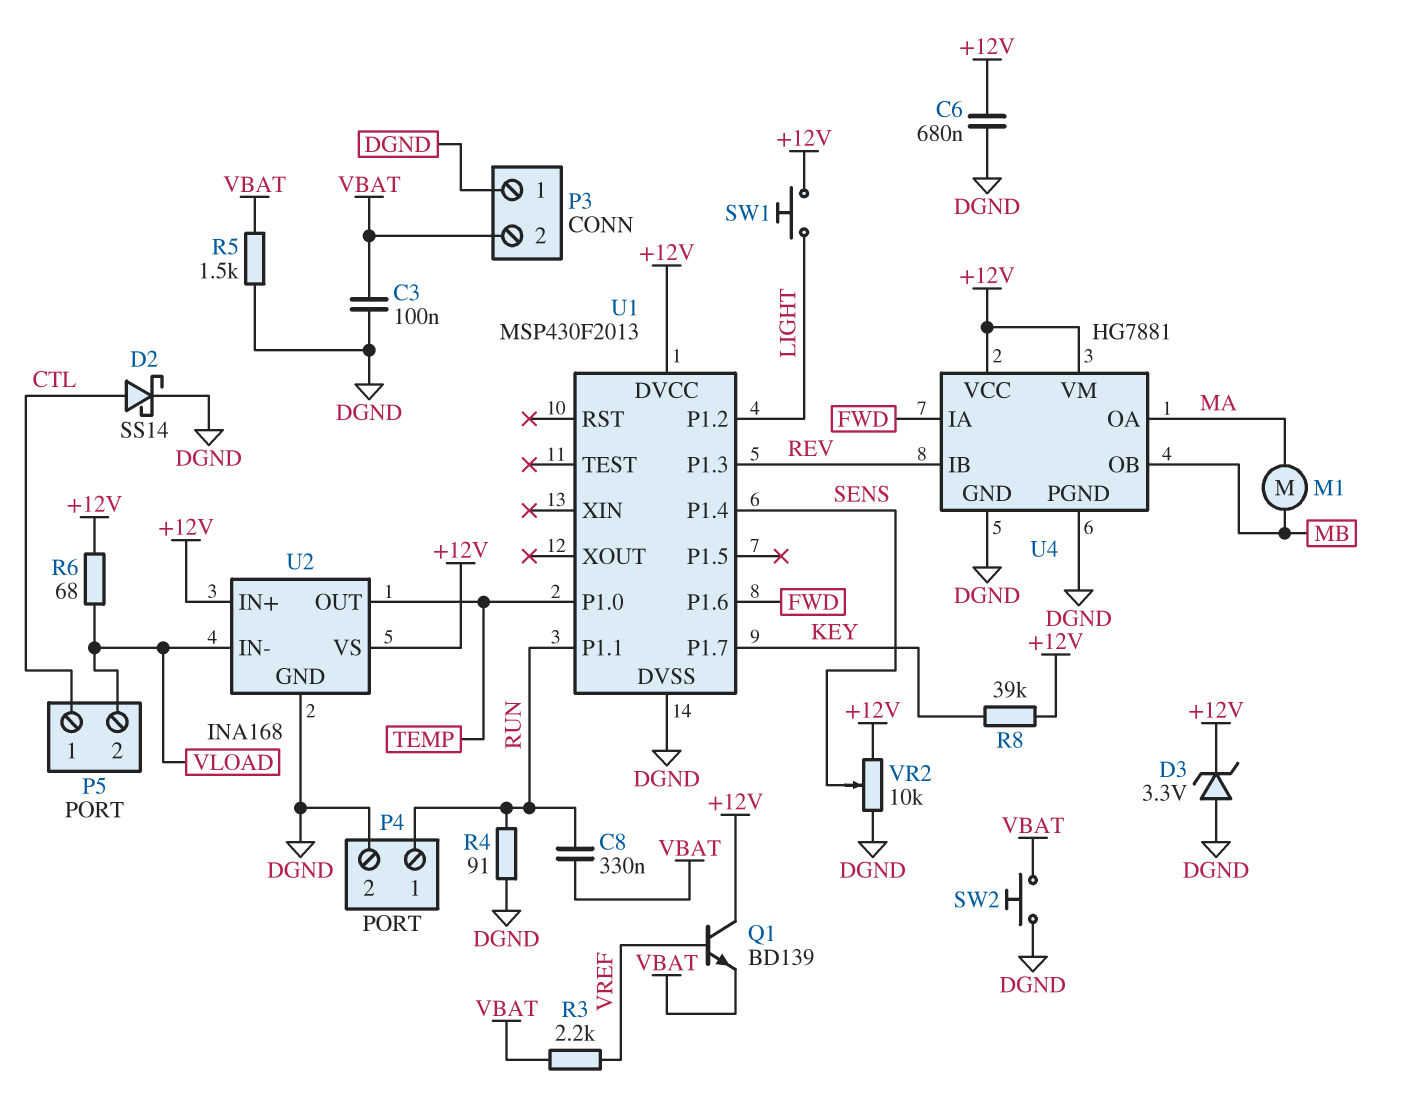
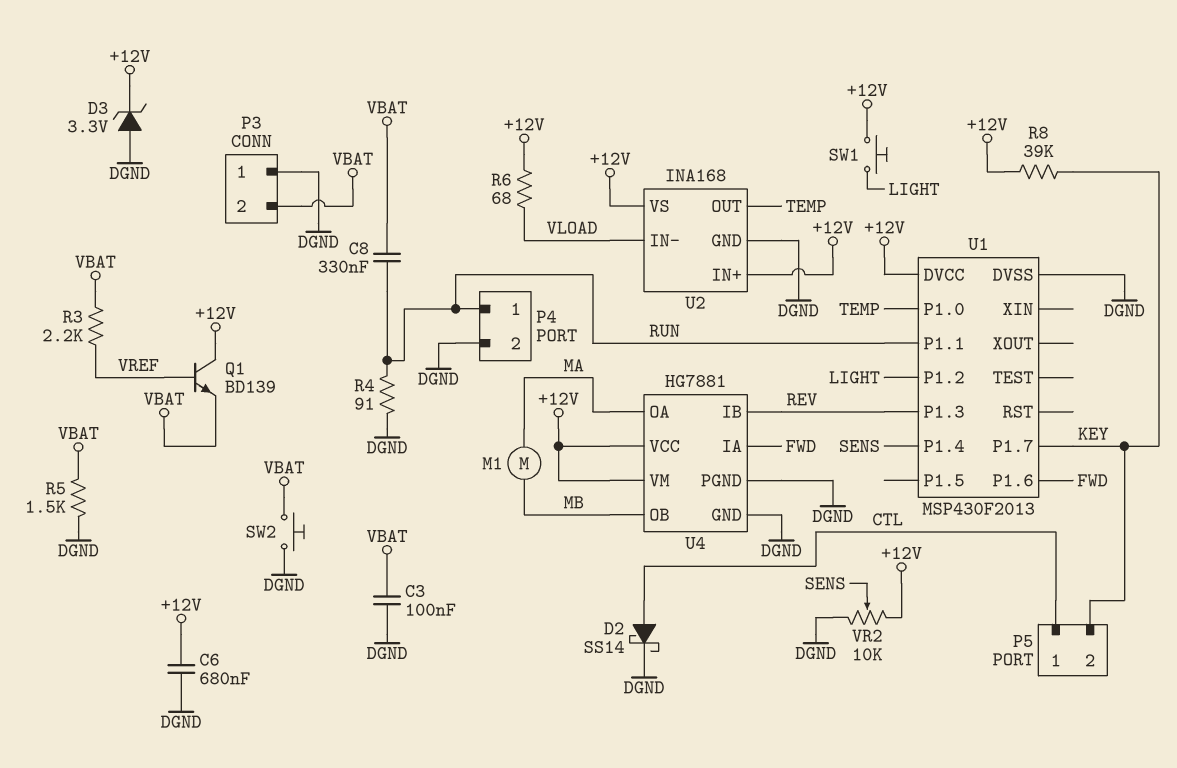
P5 pin 2: VLOAD -> KEY

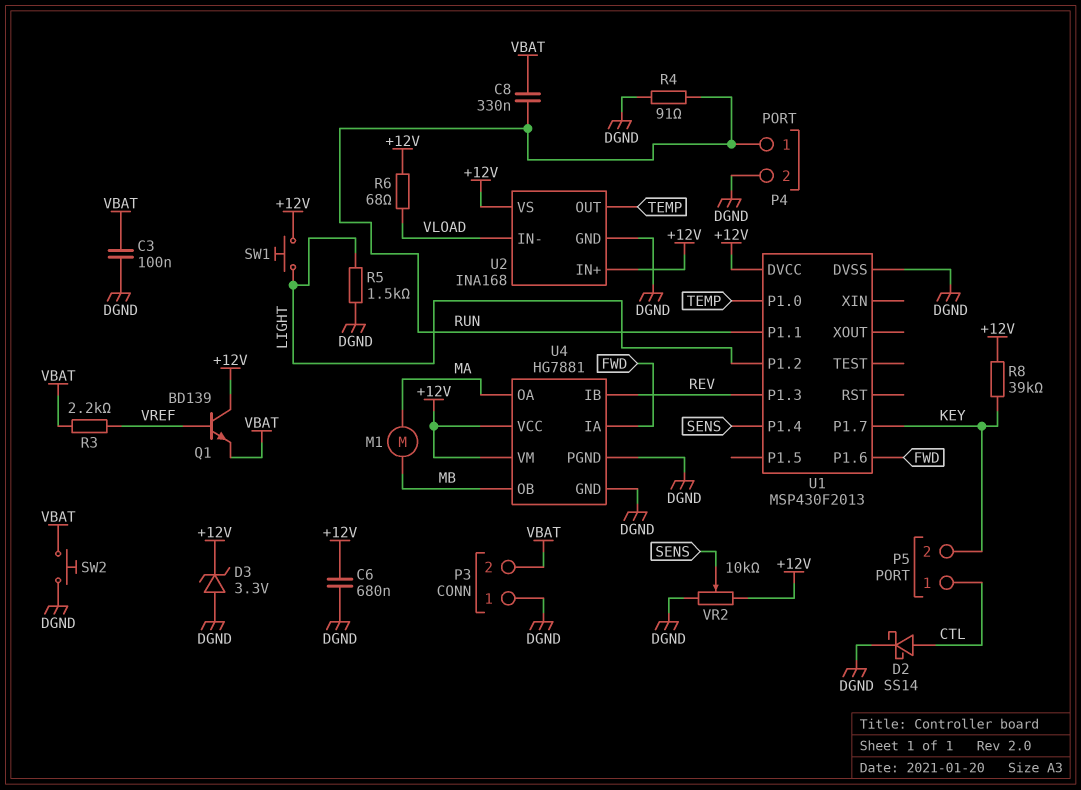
R5: 1.5k (DGND, VBAT) -> 1.5k (DGND, LIGHT)

